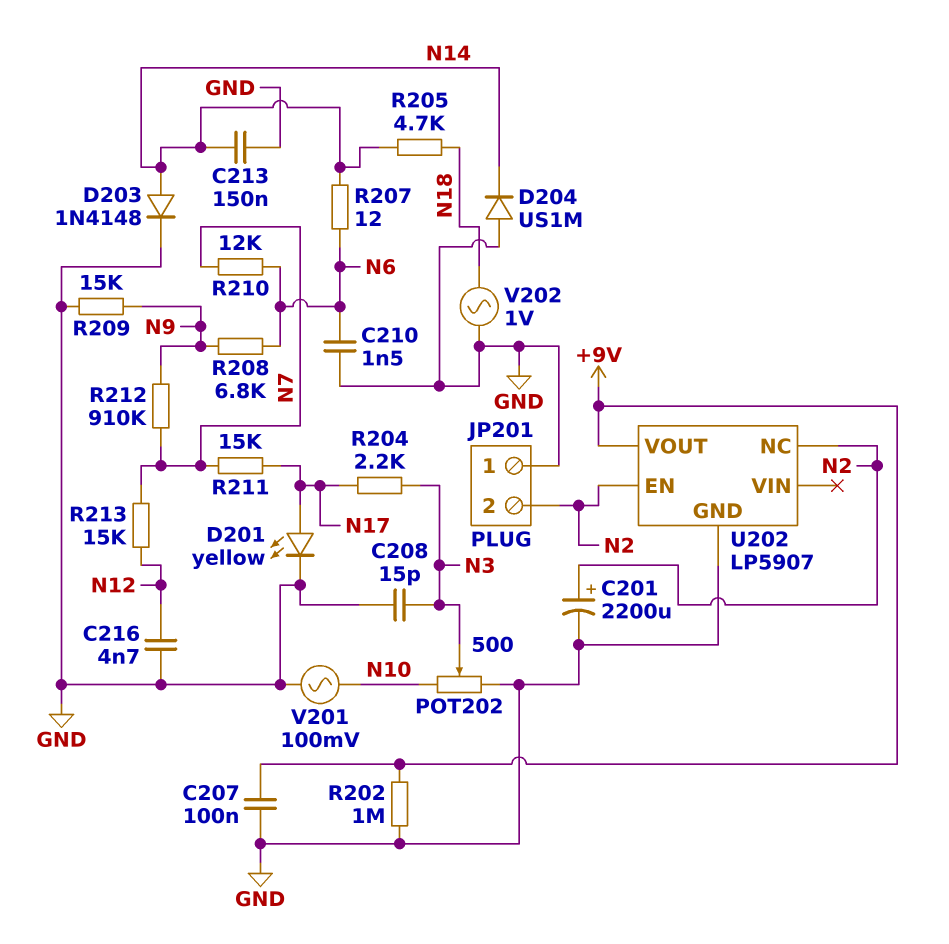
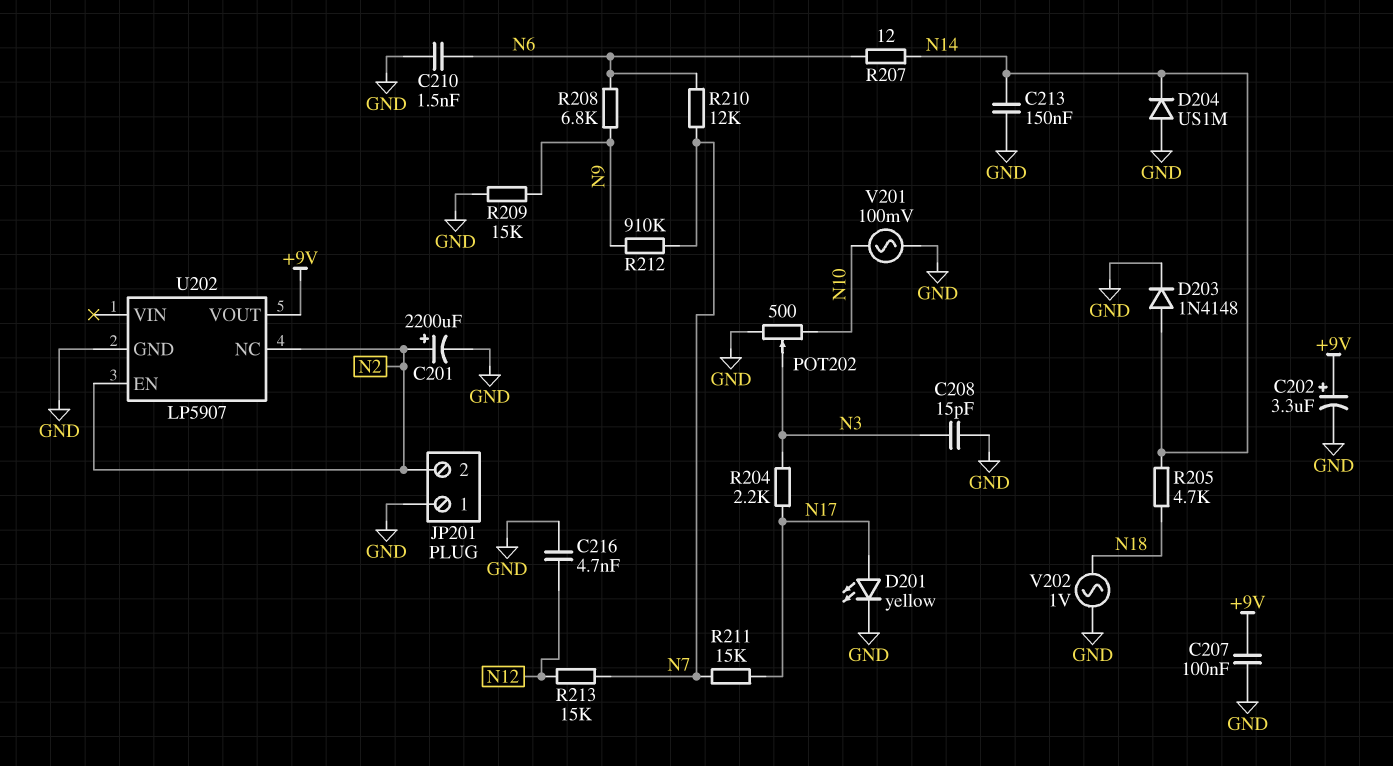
C202: none -> 3.3uF (plus +9V, minus GND)
R202: 1M (+9V, GND) -> none

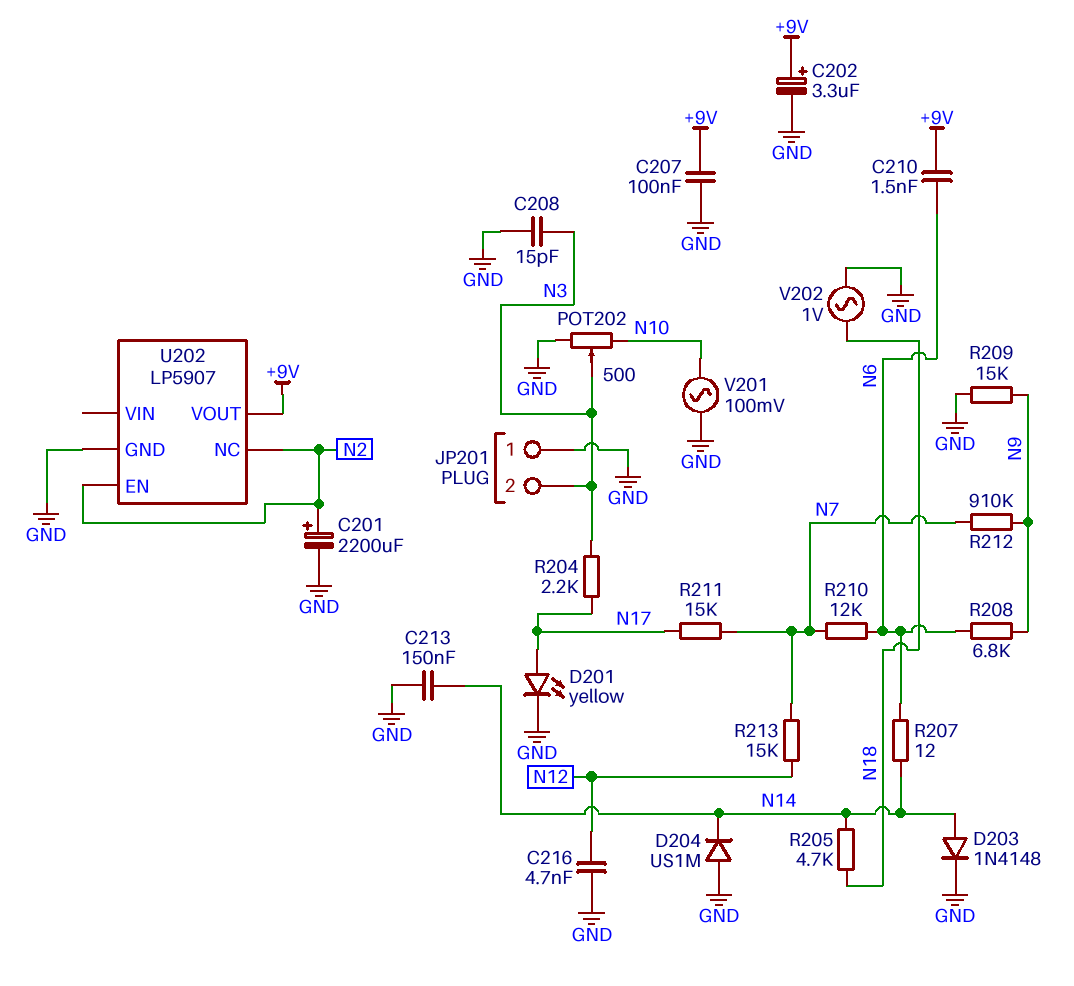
C210: 1.5nF (GND, N6) -> 1.5nF (+9V, N6)
JP201 pin 2: N2 -> N3

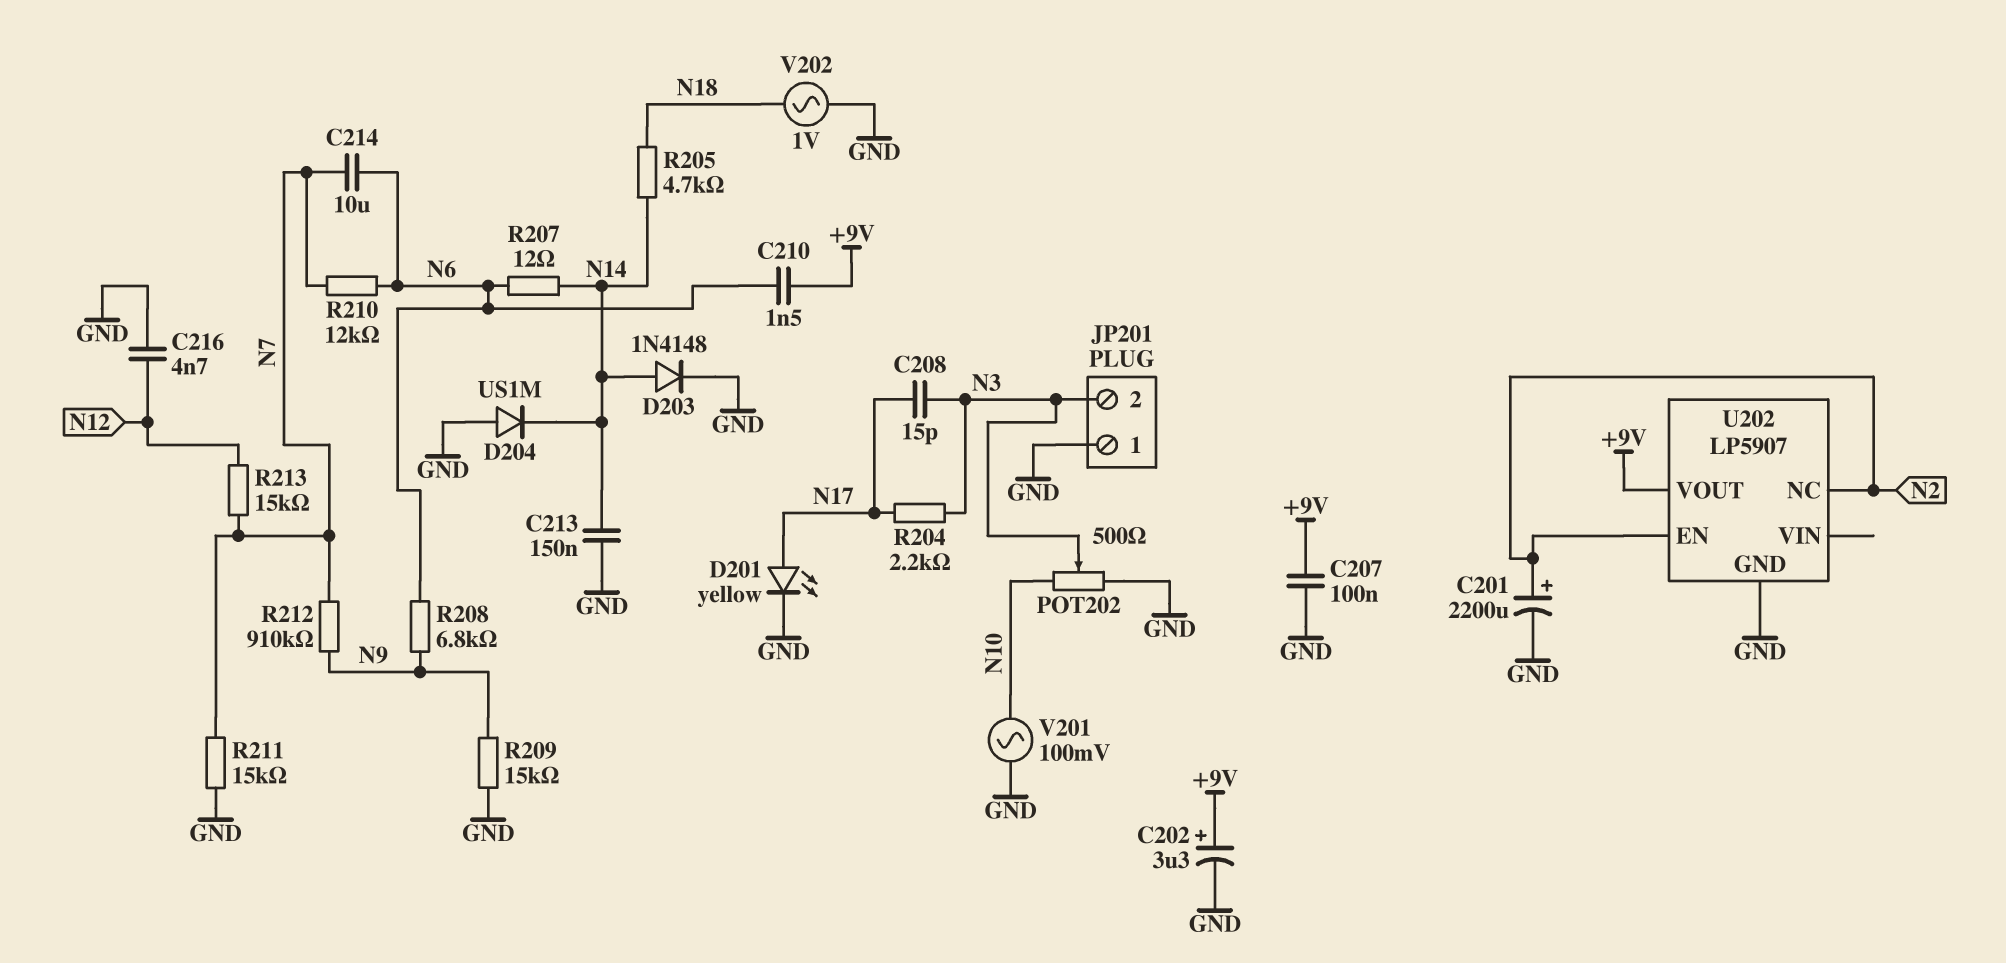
C208: 15pF (GND, N3) -> 15pF (N3, N17)
C214: none -> 10uF (N6, N7)
R211: 15k (N7, N17) -> 15k (GND, N7)

